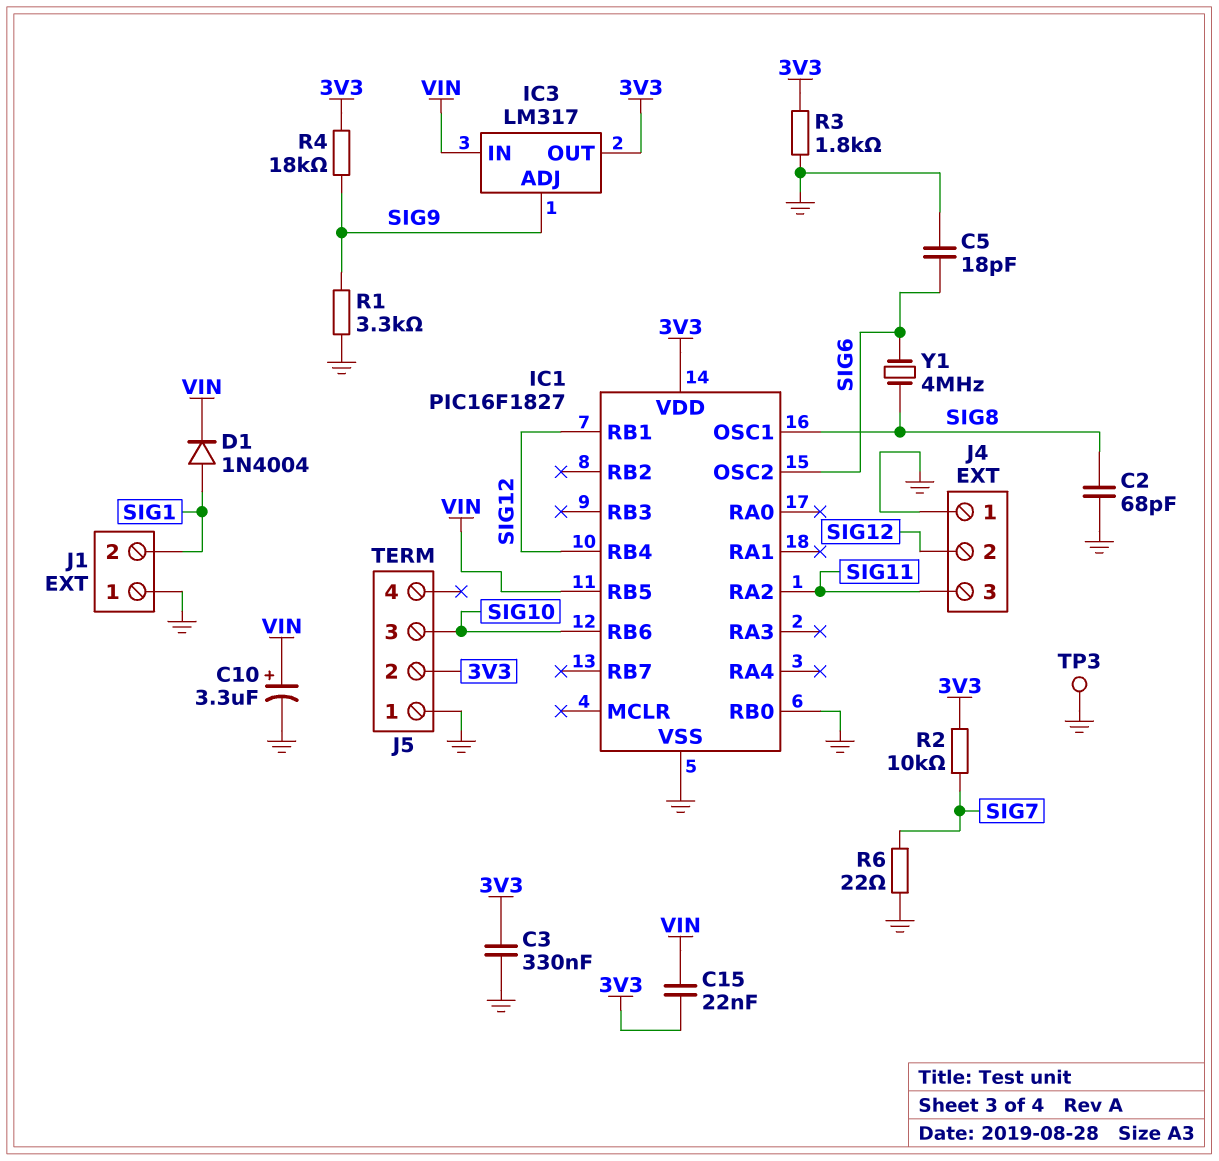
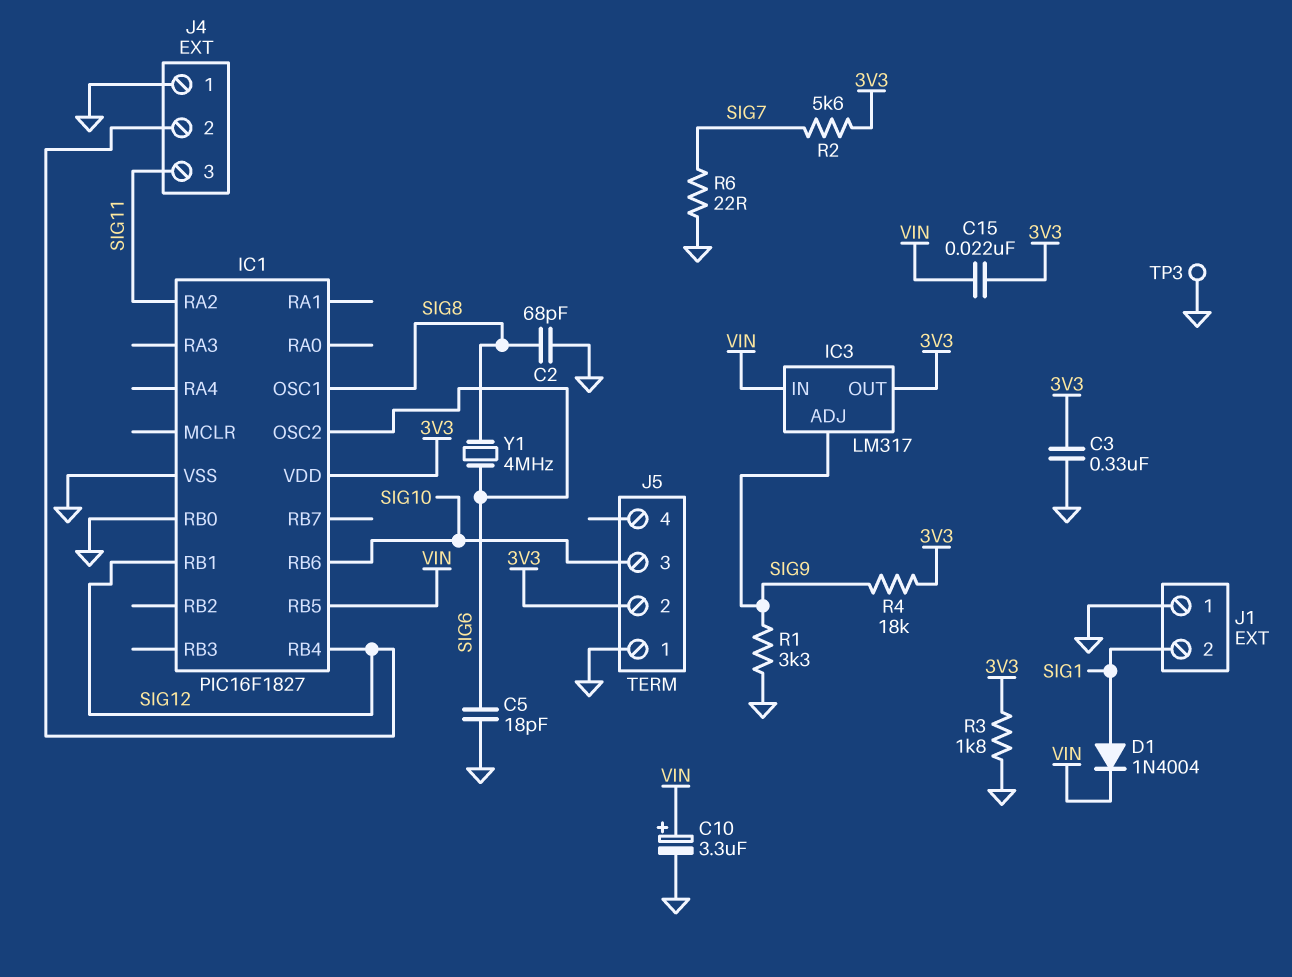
R2: 10k (3V3, SIG7) -> 5.6k (3V3, SIG7)

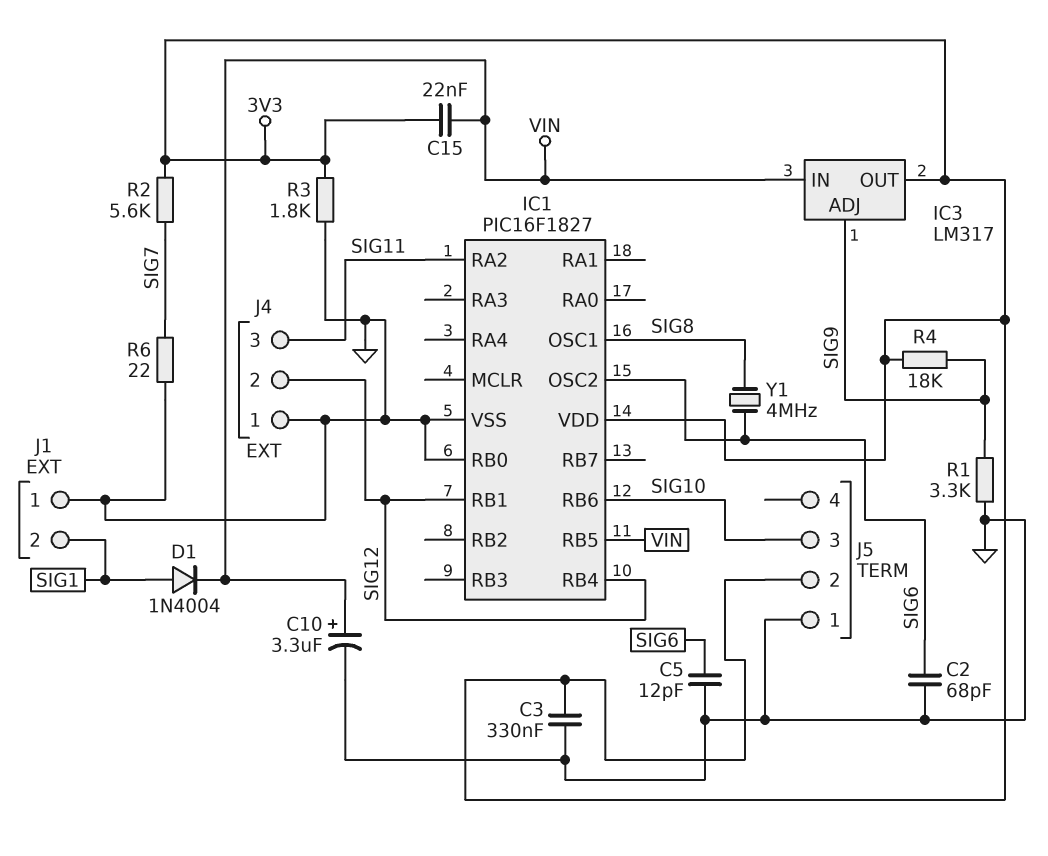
C2: 68pF (GND, SIG8) -> 68pF (GND, SIG6)
C5: 18pF (GND, SIG6) -> 12pF (GND, SIG6)
TP3: test point (GND) -> none

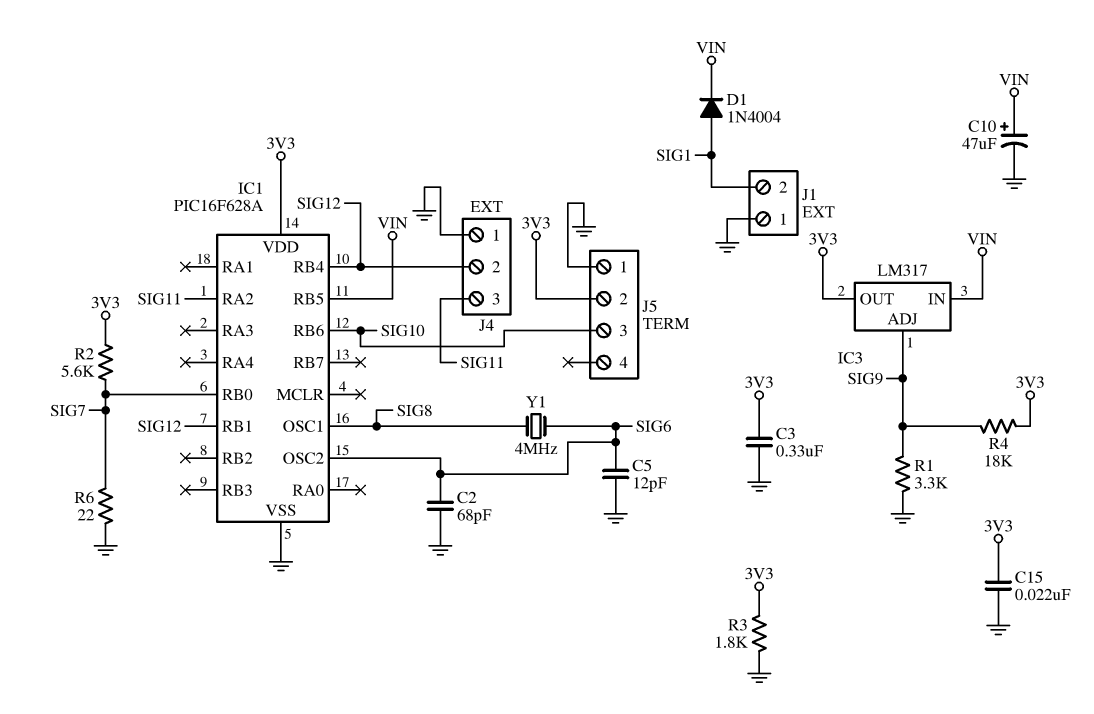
C10: 3.3uF (plus VIN, minus GND) -> 47uF (plus VIN, minus GND)
C15: 22nF (3V3, VIN) -> 22nF (3V3, GND)
IC1: PIC16F1827 -> PIC16F628A
IC1 pin RB0: GND -> SIG7

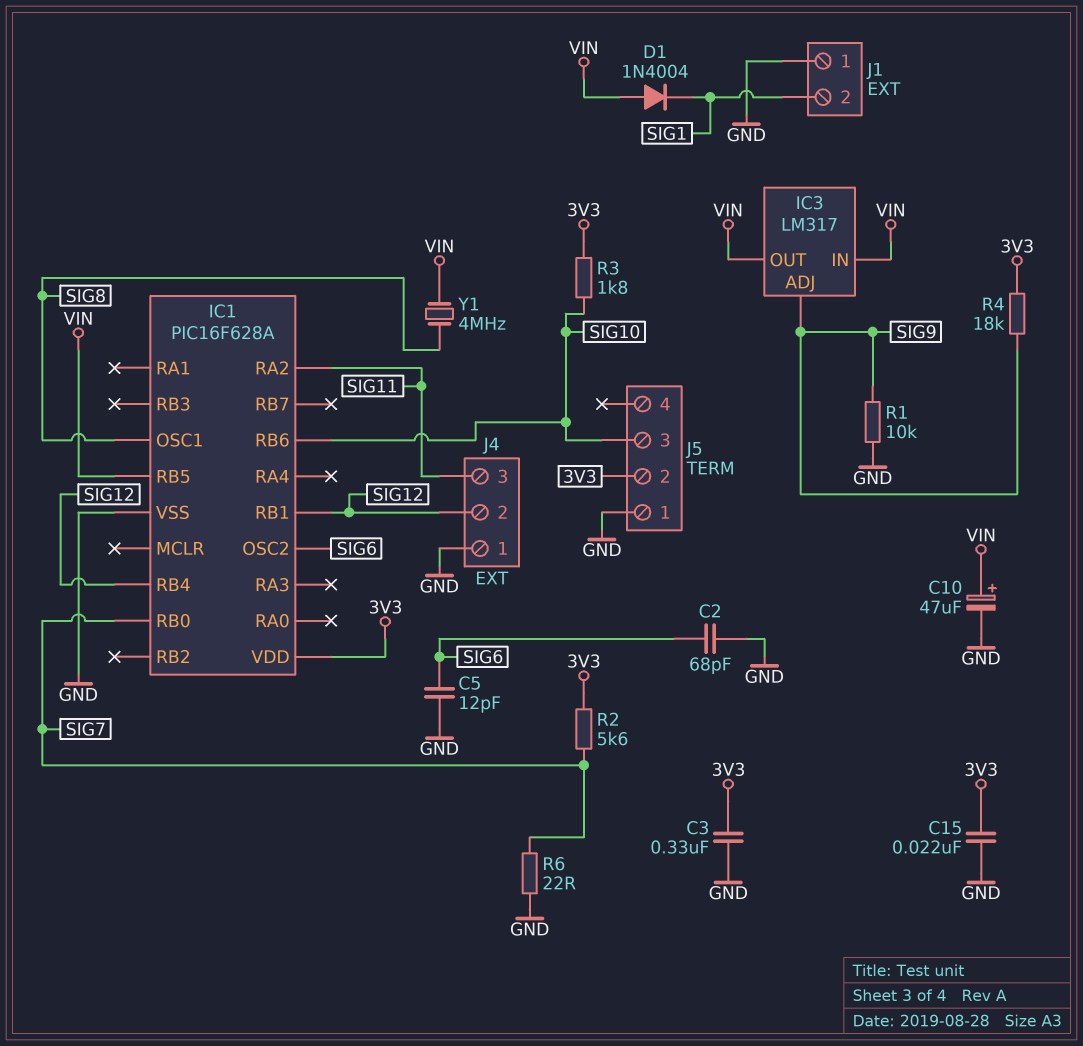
D1: diode 1N4004 (A SIG1, K VIN) -> diode 1N4004 (A VIN, K SIG1)
IC3 pin OUT: 3V3 -> VIN
R1: 3.3k (GND, SIG9) -> 10k (GND, SIG9)
R3: 1.8k (3V3, GND) -> 1.8k (3V3, SIG10)
Y1: 4MHz (SIG6, SIG8) -> 4MHz (SIG8, VIN)

